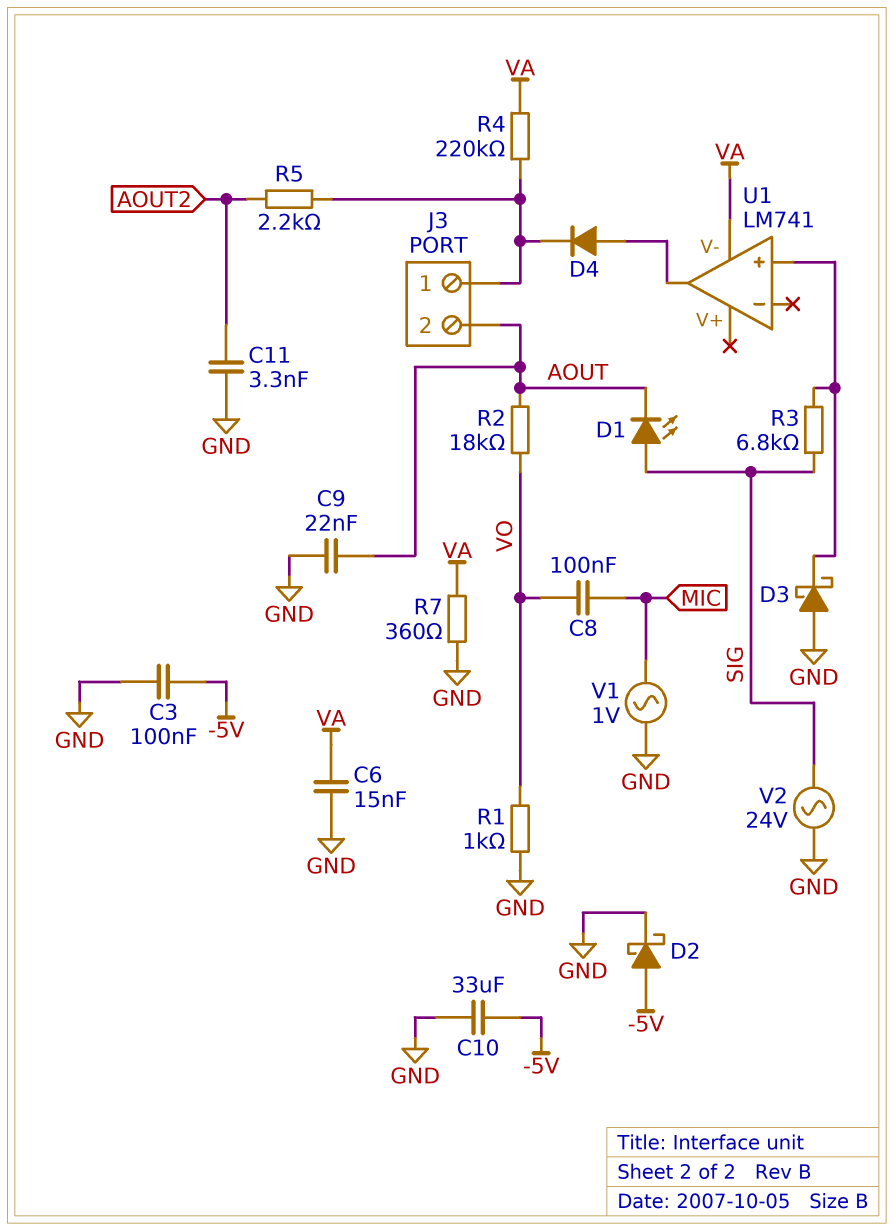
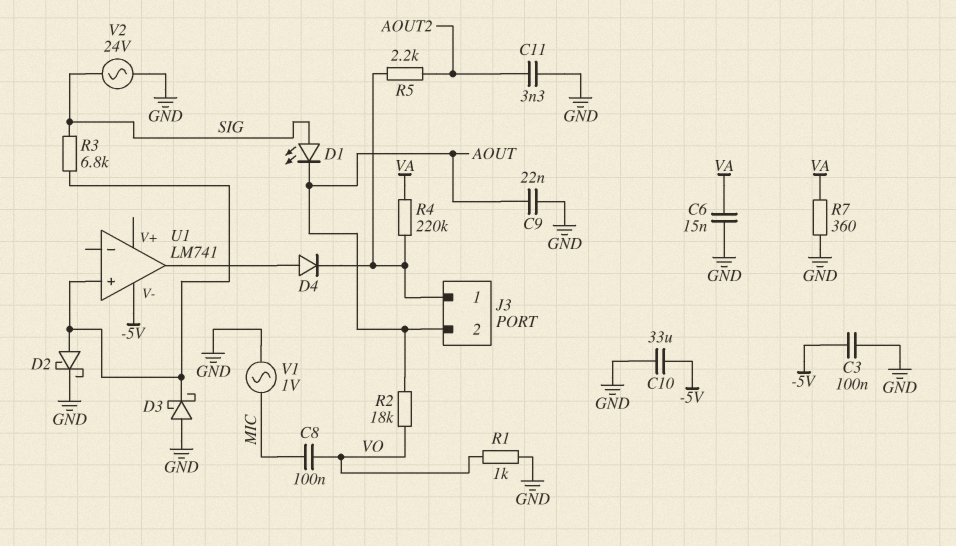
D2: schottky (A -5V, K GND) -> schottky (A U1/in+, K GND)
U1 pin V-: VA -> -5V

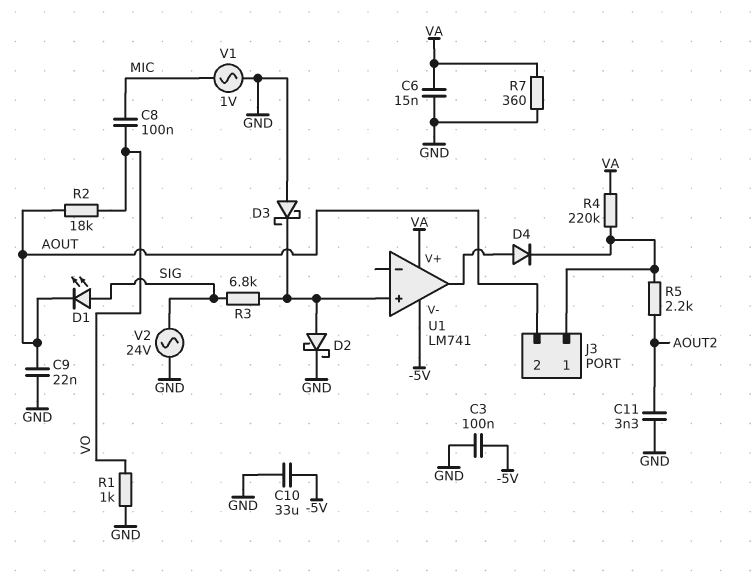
U1 pin V+: none -> VA

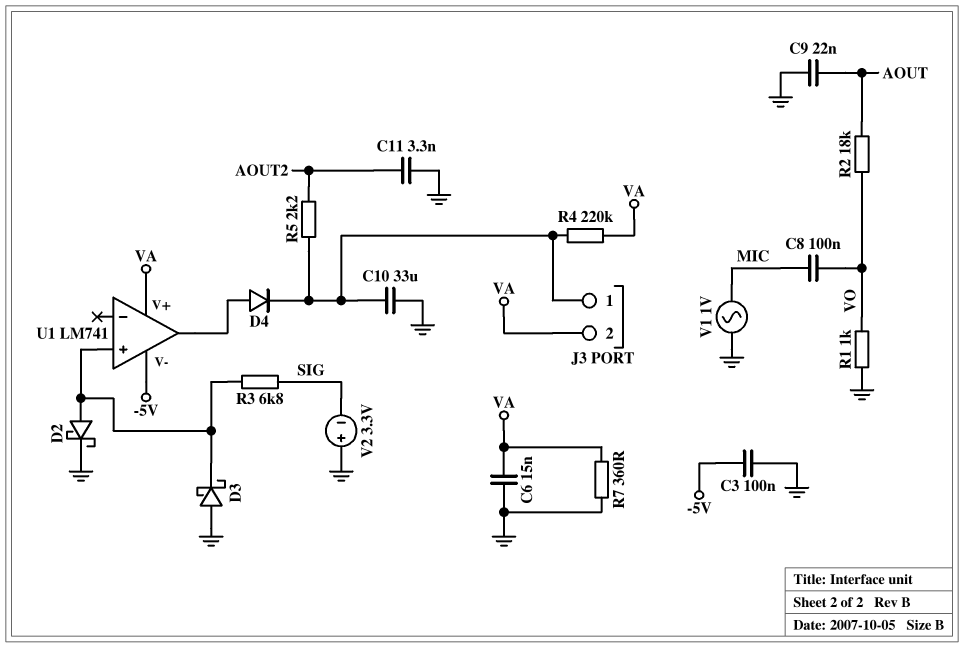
C10: 33uF (-5V, GND) -> 33uF (GND, J3/1)
D1: LED (A SIG, K AOUT) -> none
J3 pin 2: AOUT -> VA
V2: AC 24V (GND, SIG) -> 3.3V (plus GND, minus SIG)

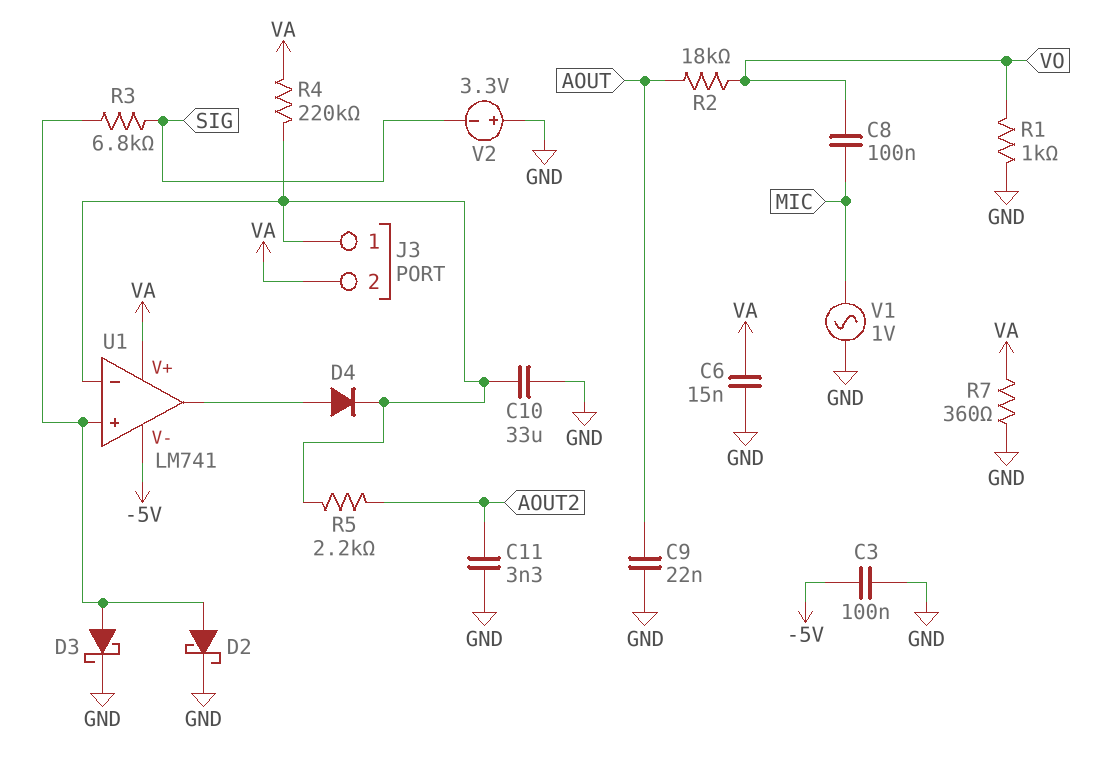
D3: schottky (A GND, K U1/in+) -> schottky (A U1/in+, K GND)
U1 pin in-: none -> J3/1

